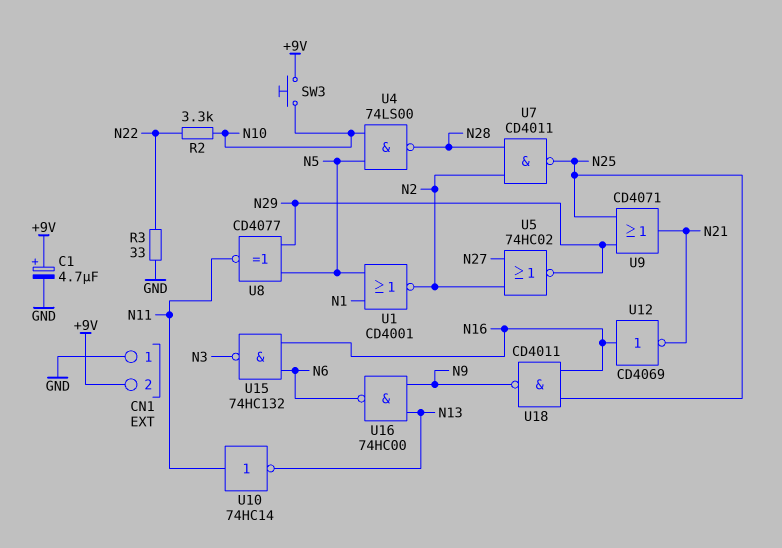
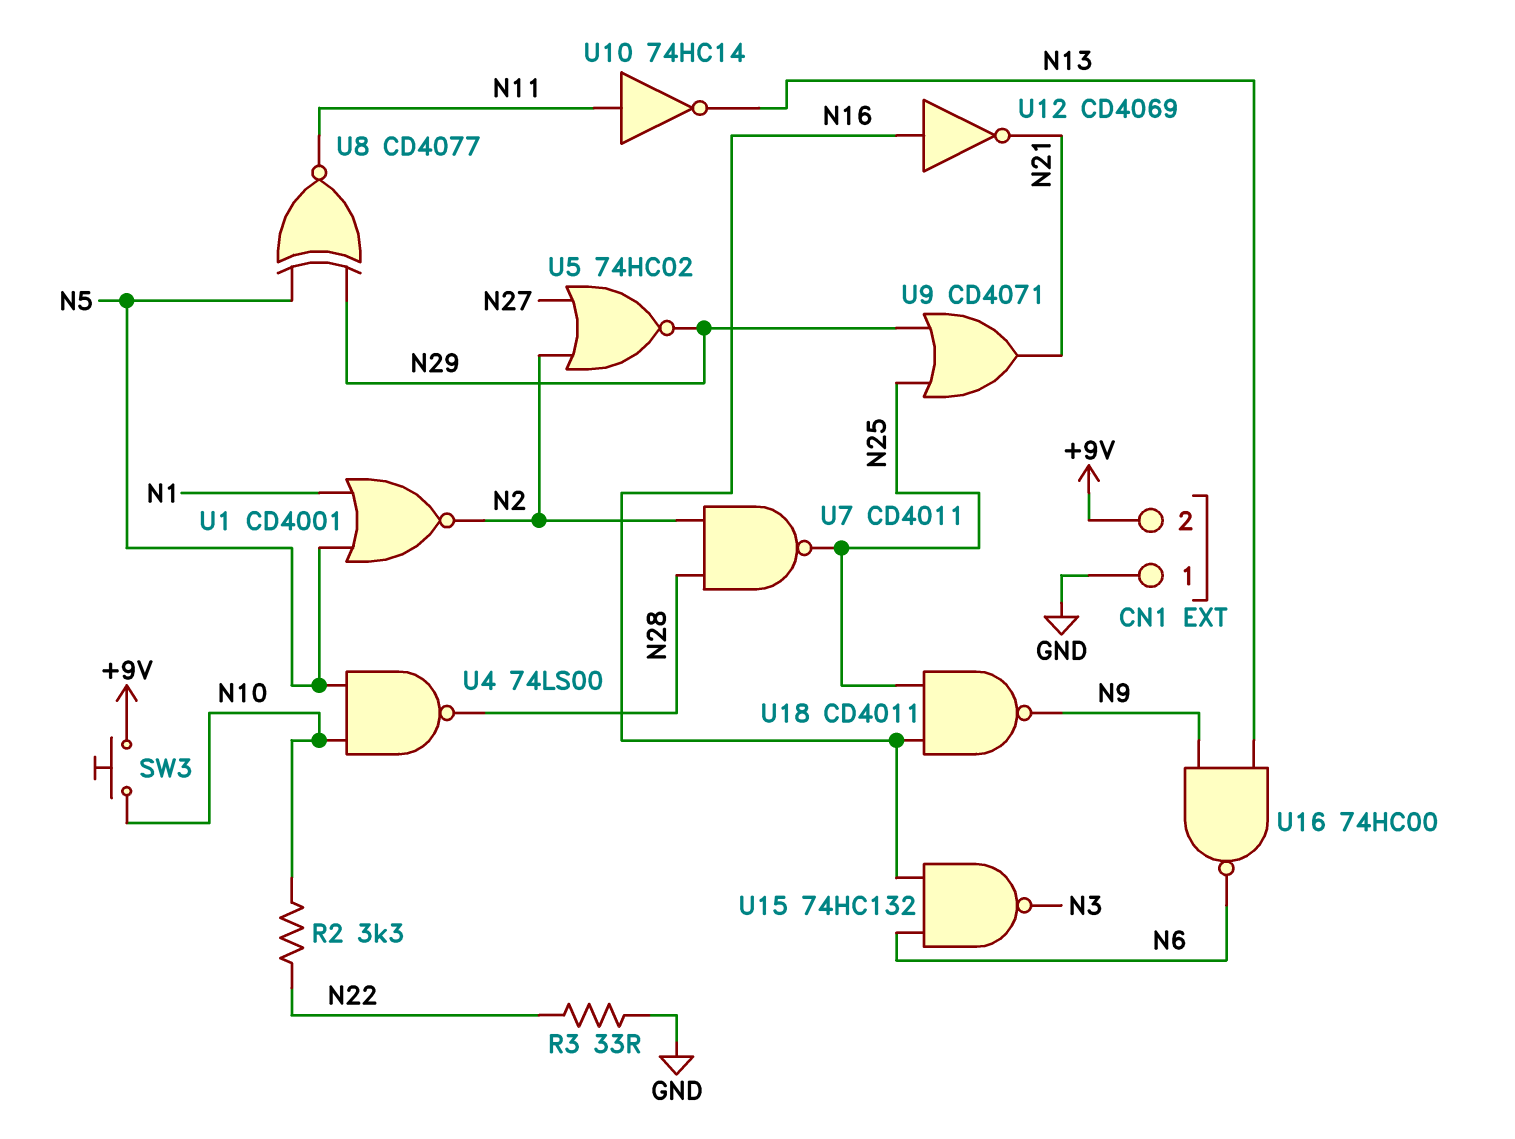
C1: 4.7uF (plus +9V, minus GND) -> none

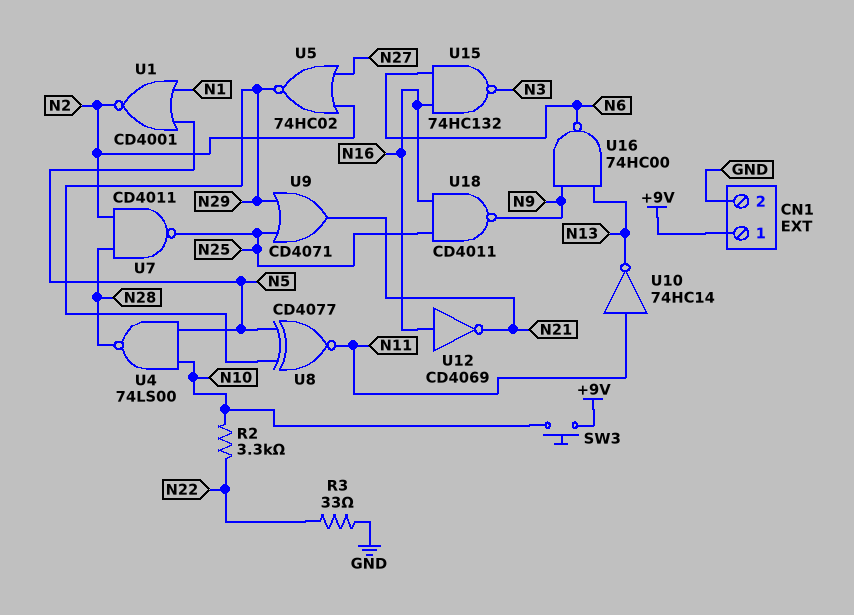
CN1 pin 1: GND -> +9V
CN1 pin 2: +9V -> GND

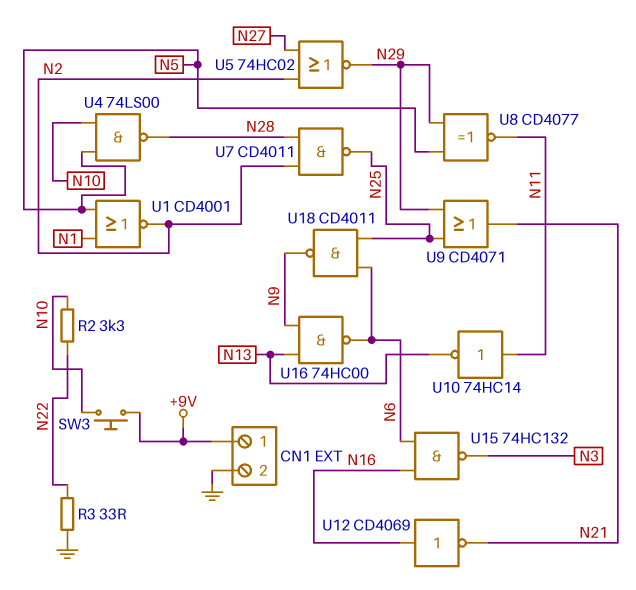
U18: NAND CD4011 (in N16, in N25, out N9) -> NAND CD4011 (in N6, in N25, out N9)

